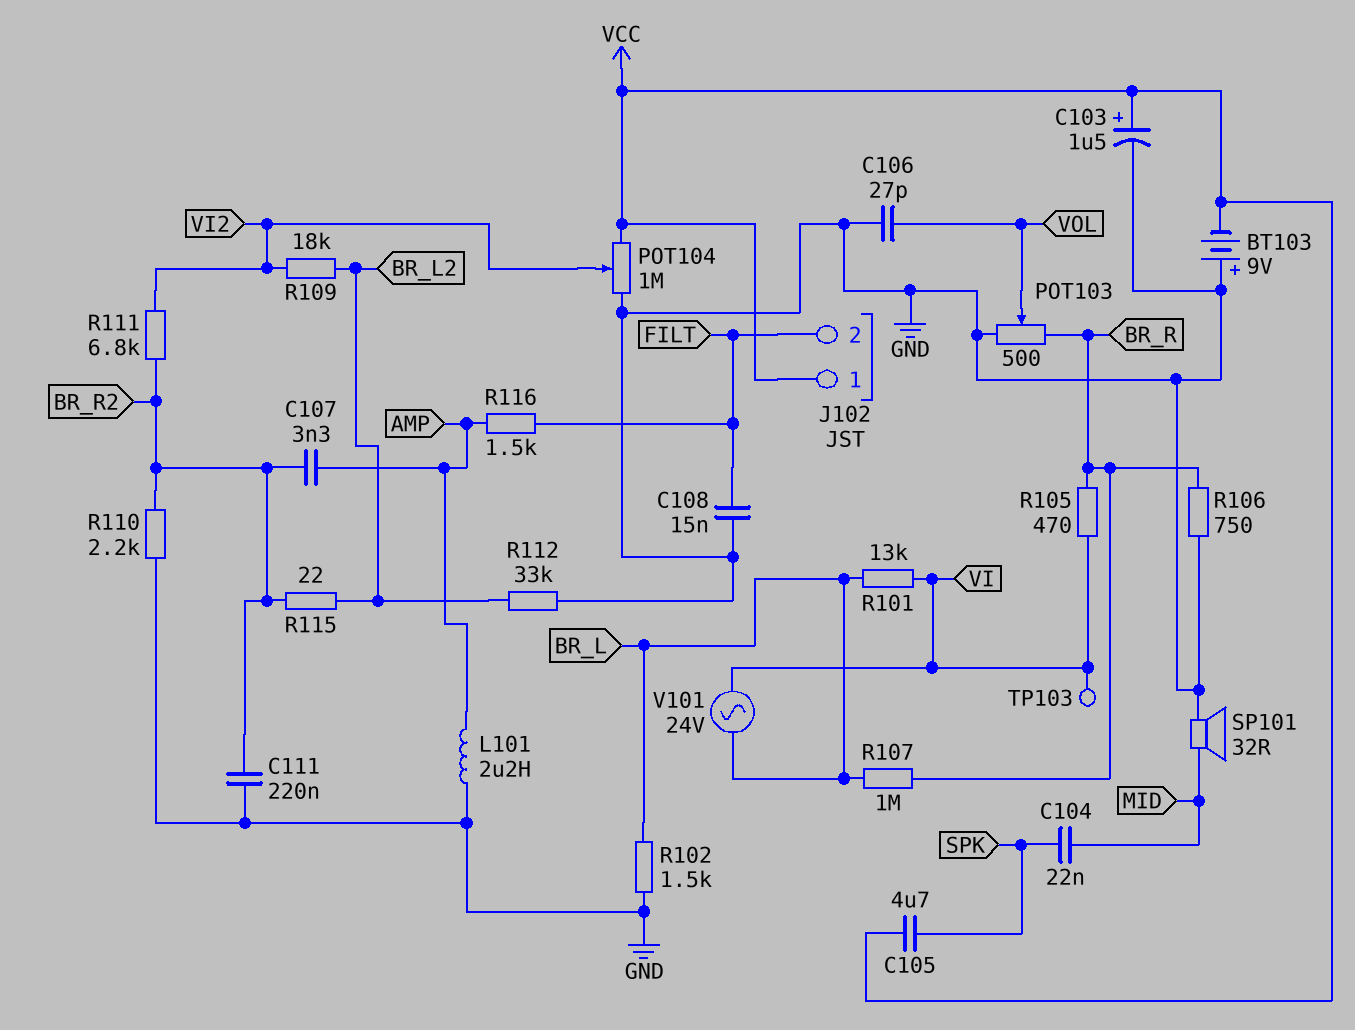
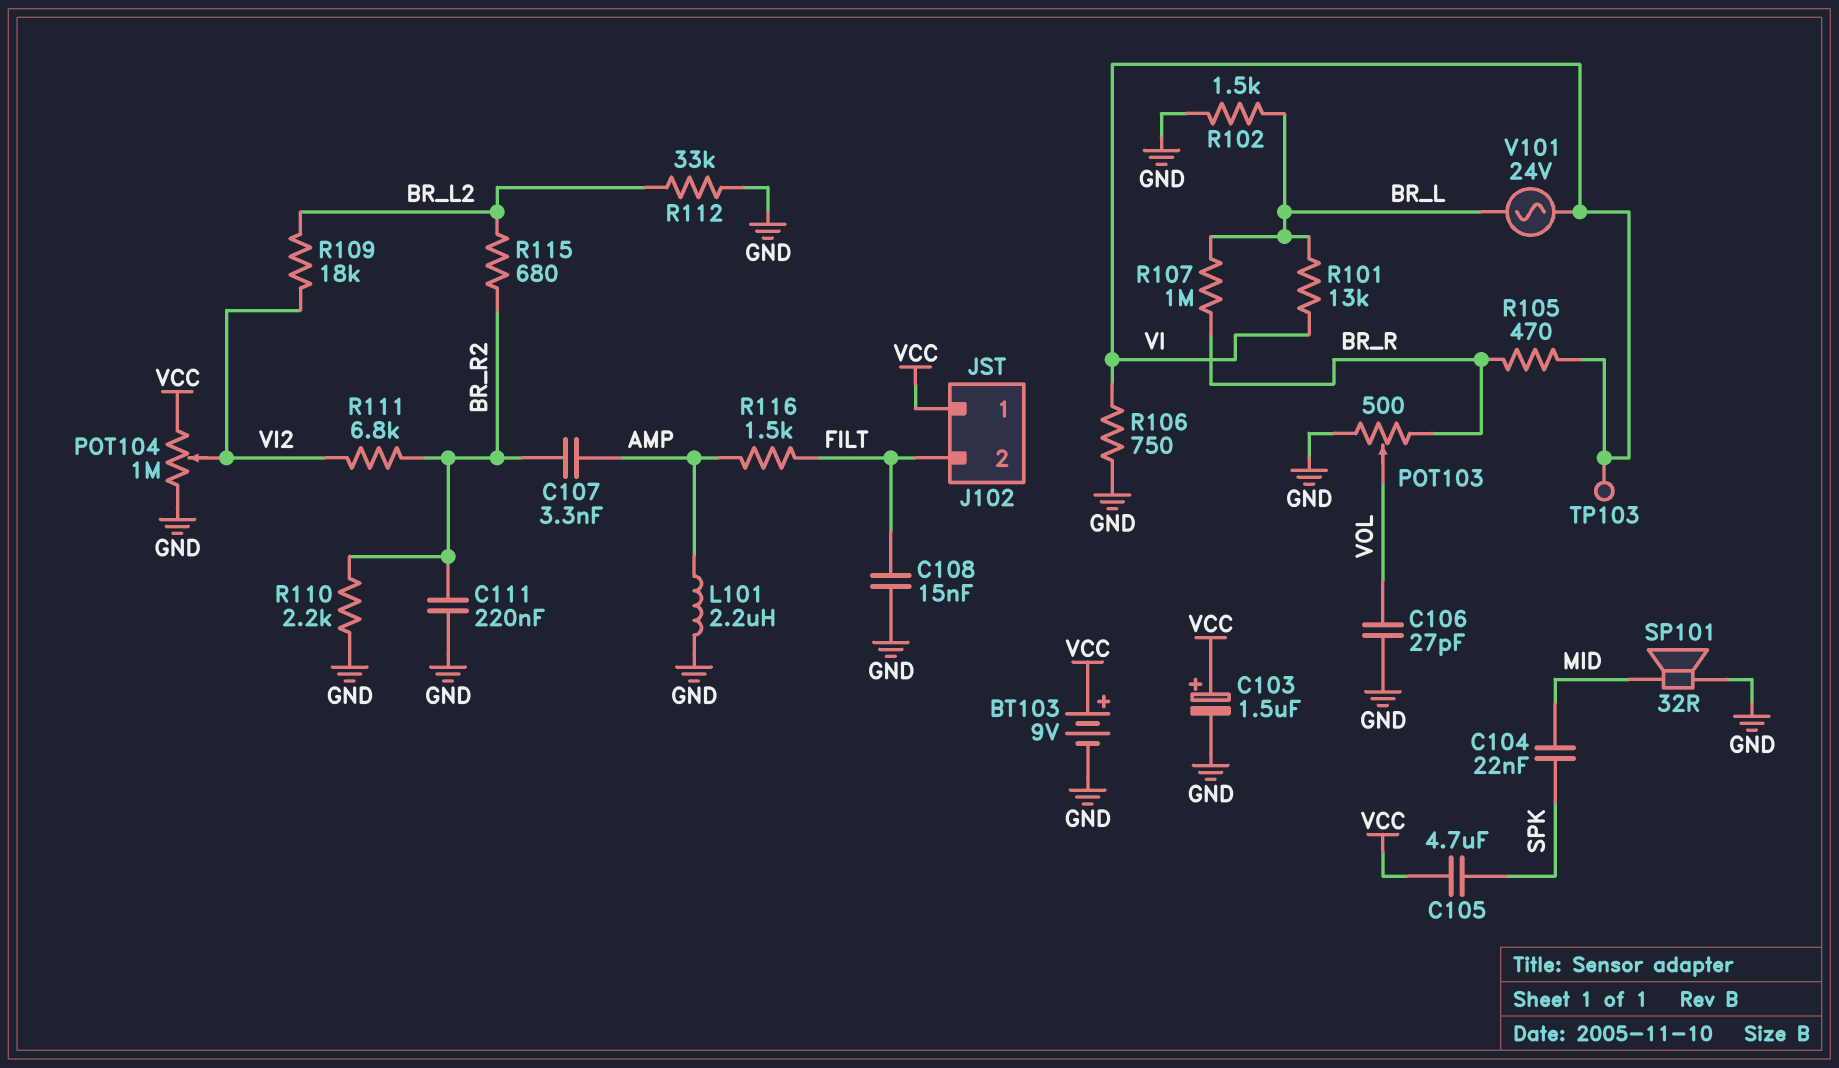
BT103: 9V (plus GND, minus VCC) -> 9V (plus VCC, minus GND)
R106: 750 (BR_R, GND) -> 750 (GND, VI)
R115: 22 (BR_L2, BR_R2) -> 680 (BR_L2, BR_R2)

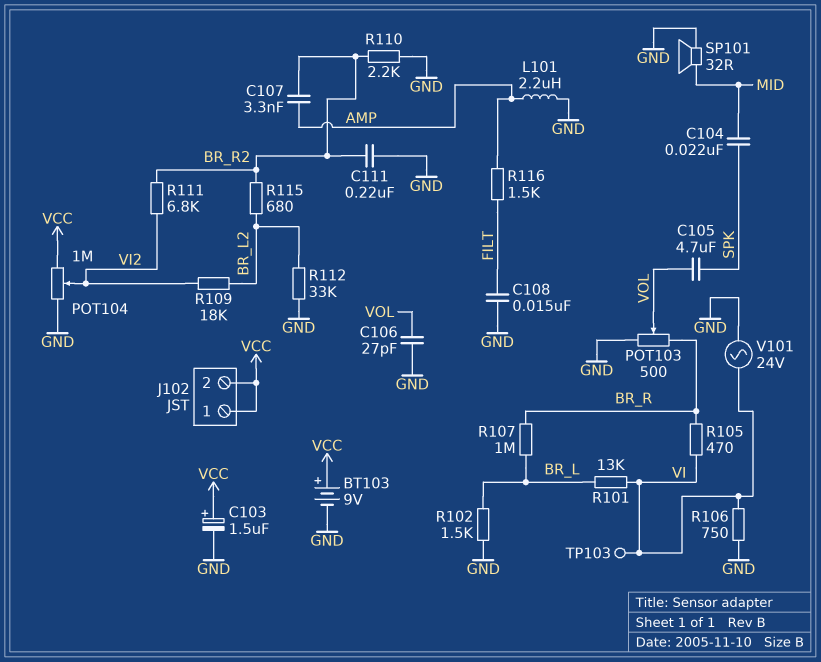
C105: 4.7uF (SPK, VCC) -> 4.7uF (SPK, VOL)
J102 pin 2: FILT -> VCC
V101: AC 24V (BR_L, VI) -> AC 24V (GND, VI)

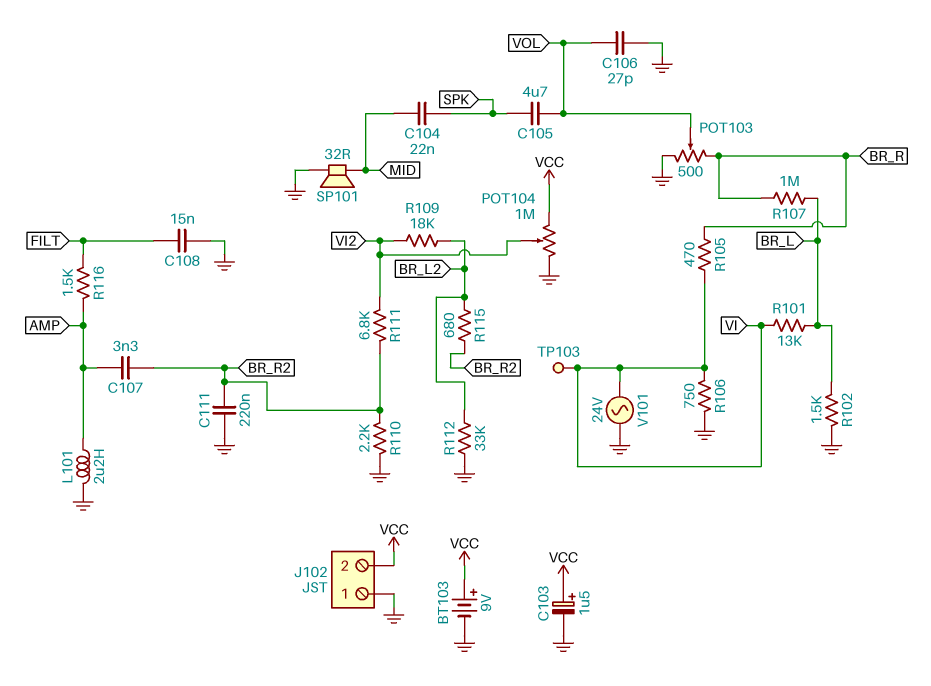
J102 pin 1: VCC -> GND

